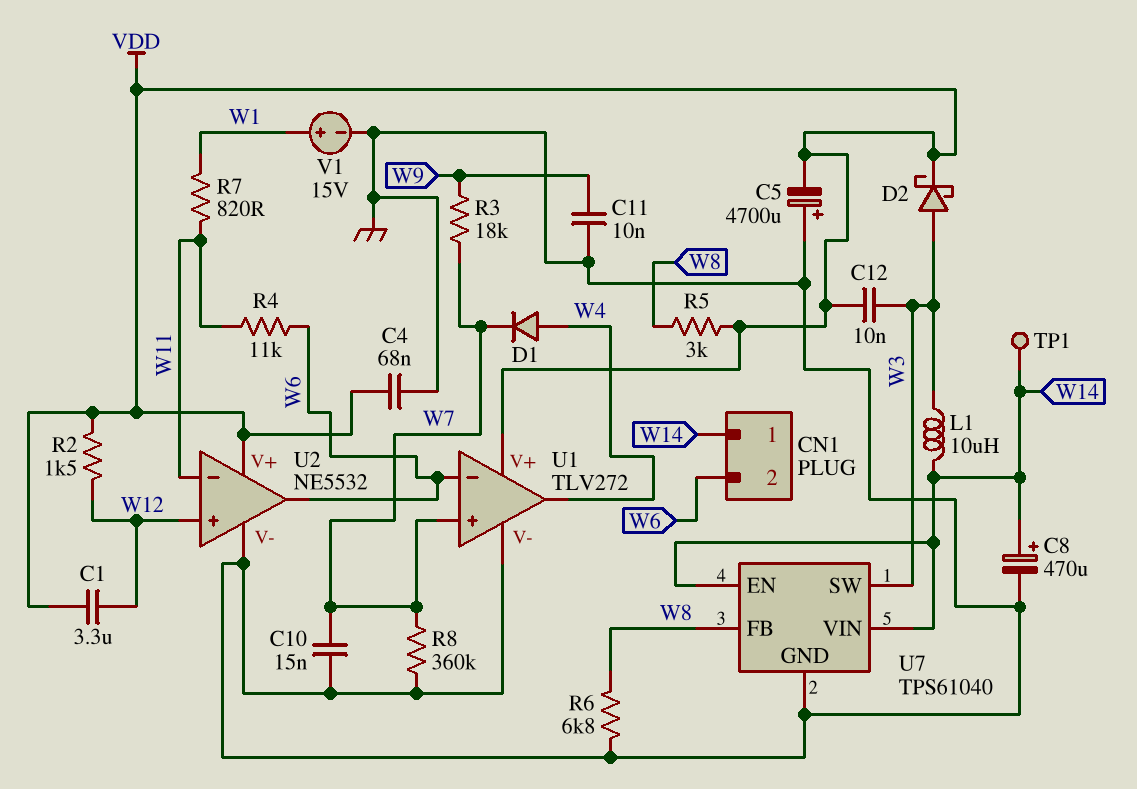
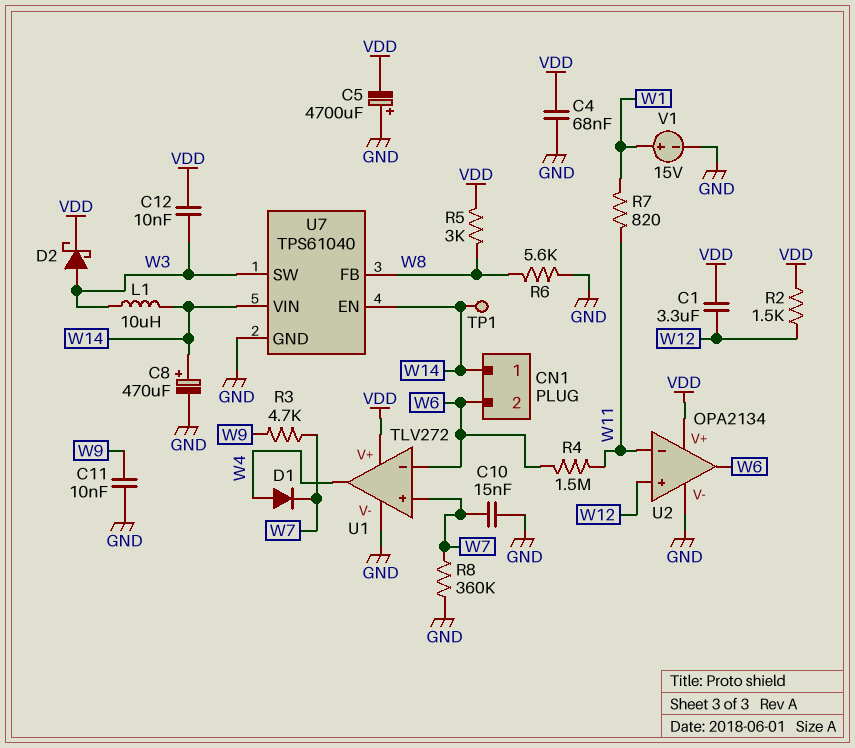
R3: 18k (W7, W9) -> 4.7k (W7, W9)
R4: 11k (W6, W11) -> 1.5M (W6, W11)
R6: 6.8k (GND, W8) -> 5.6k (GND, W8)
U2: NE5532 -> OPA2134

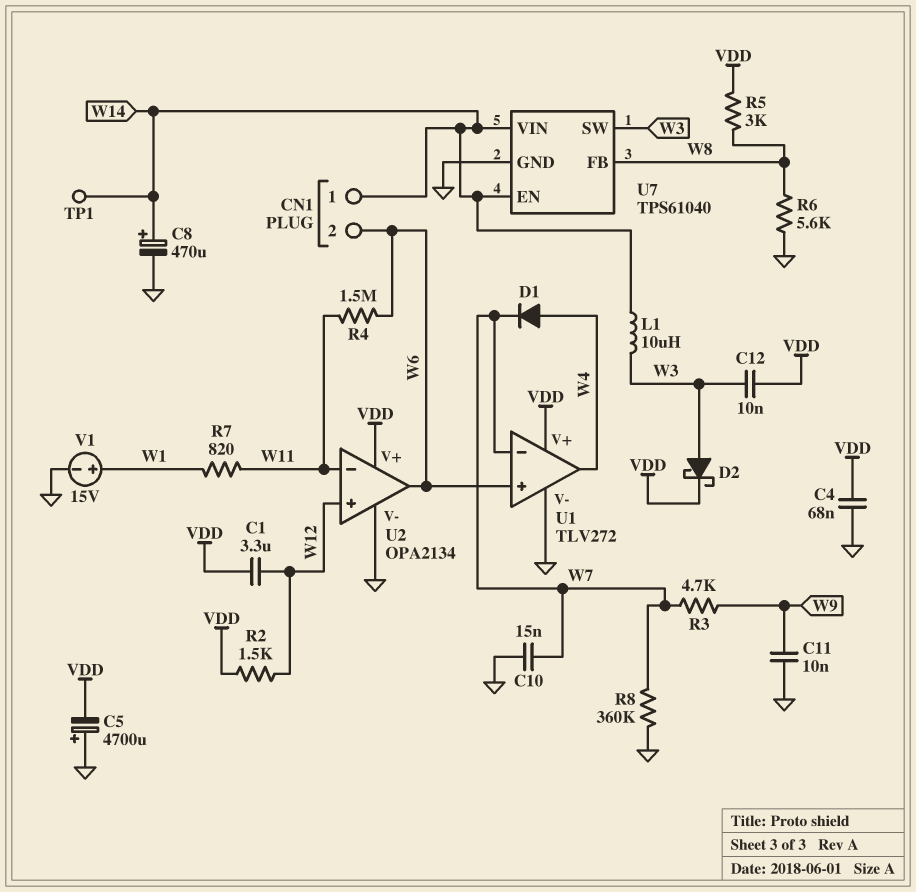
U1 pin in+: W7 -> W6
U1 pin in-: W6 -> W7

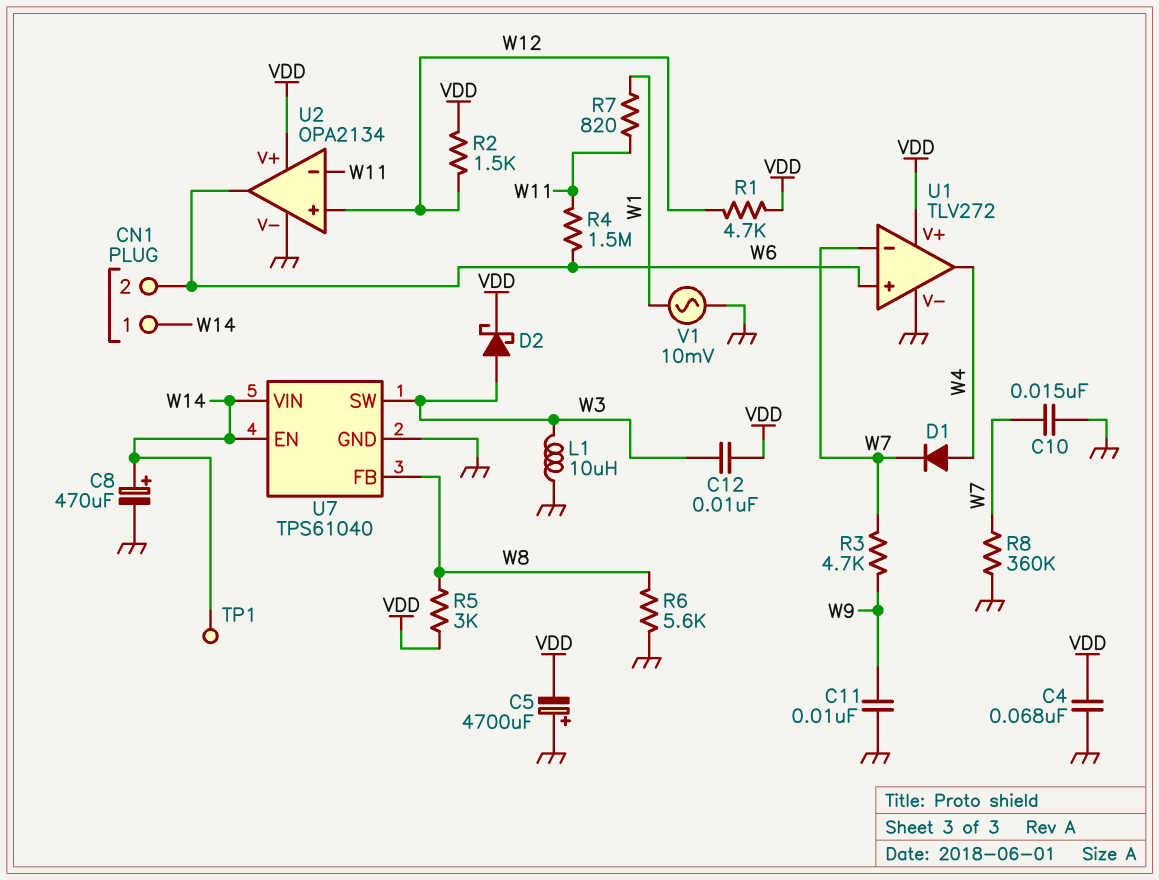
C1: 3.3uF (VDD, W12) -> none
L1: 10uH (W3, W14) -> 10uH (GND, W3)
R1: none -> 4.7k (VDD, W12)
V1: 15V (plus W1, minus GND) -> AC 10mV (GND, W1)

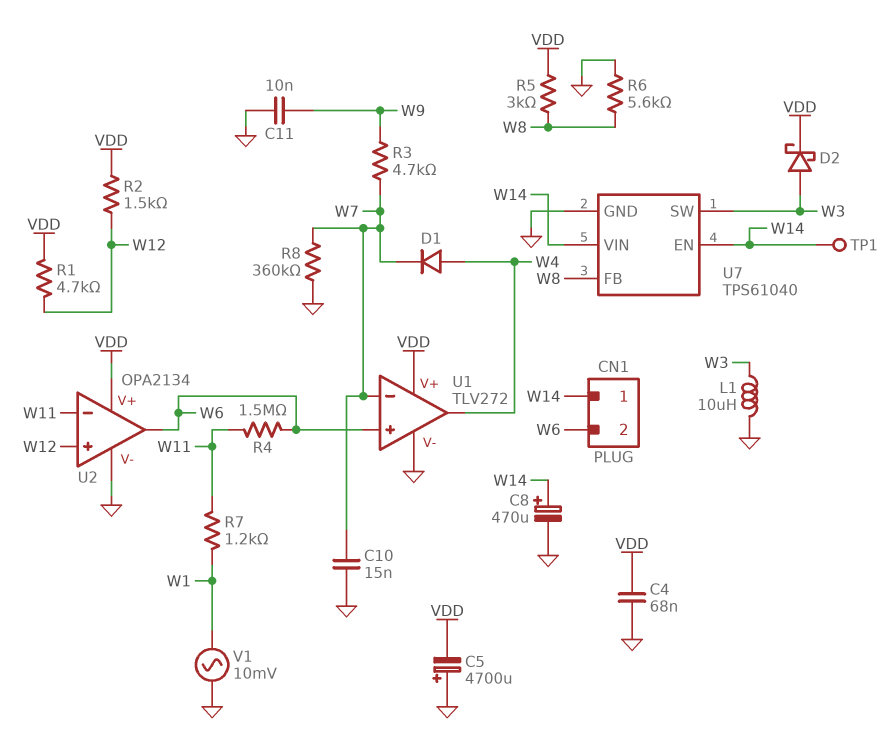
C12: 10nF (VDD, W3) -> none
R7: 820 (W1, W11) -> 1.2k (W1, W11)

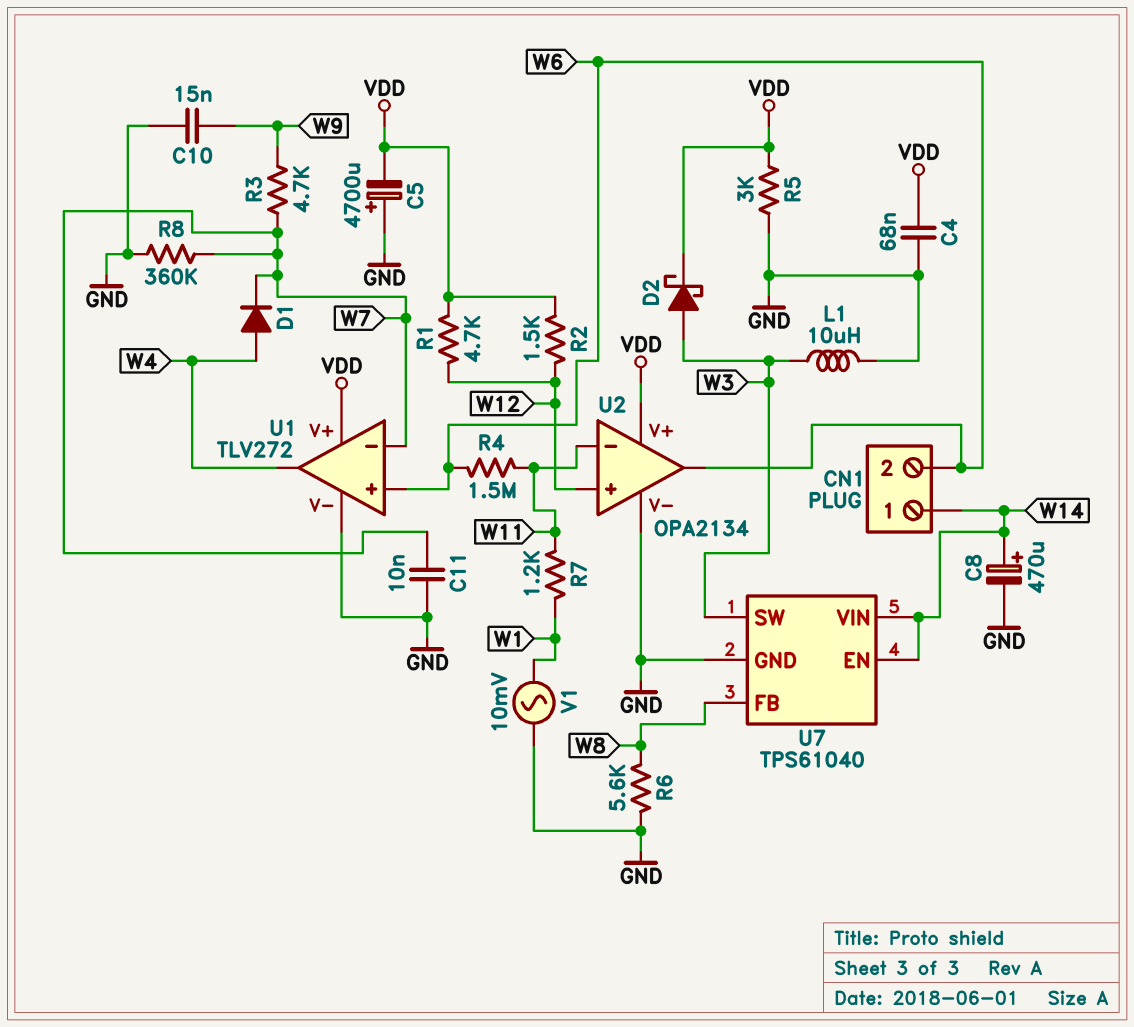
C10: 15nF (GND, W7) -> 15nF (GND, W9)
C11: 10nF (GND, W9) -> 10nF (GND, W7)
R5: 3k (VDD, W8) -> 3k (GND, VDD)
TP1: test point (W14) -> none

